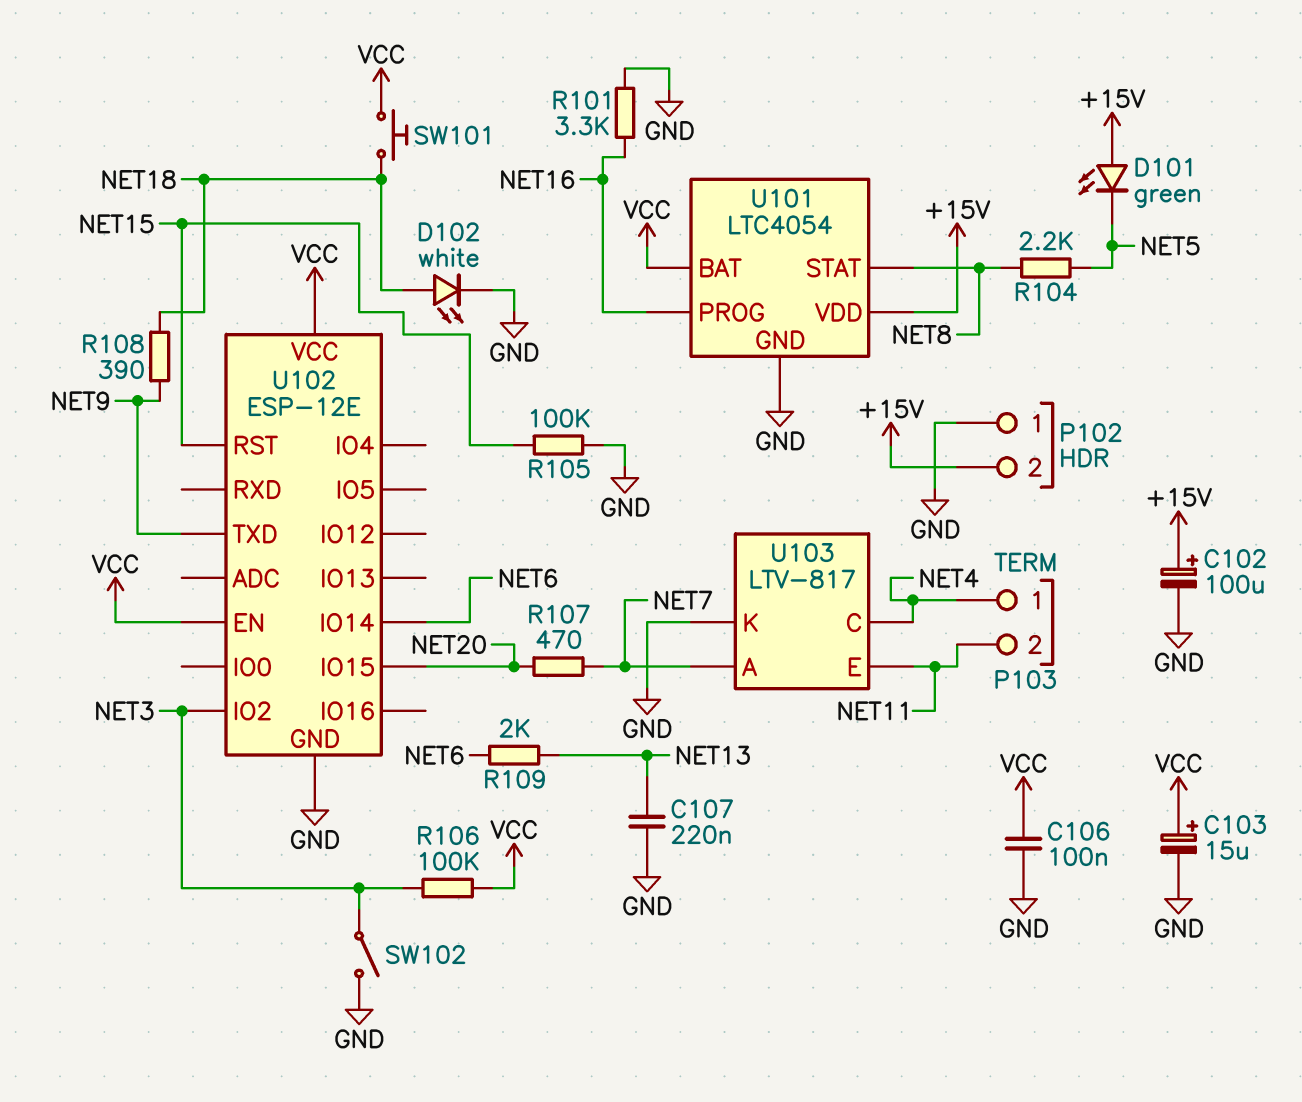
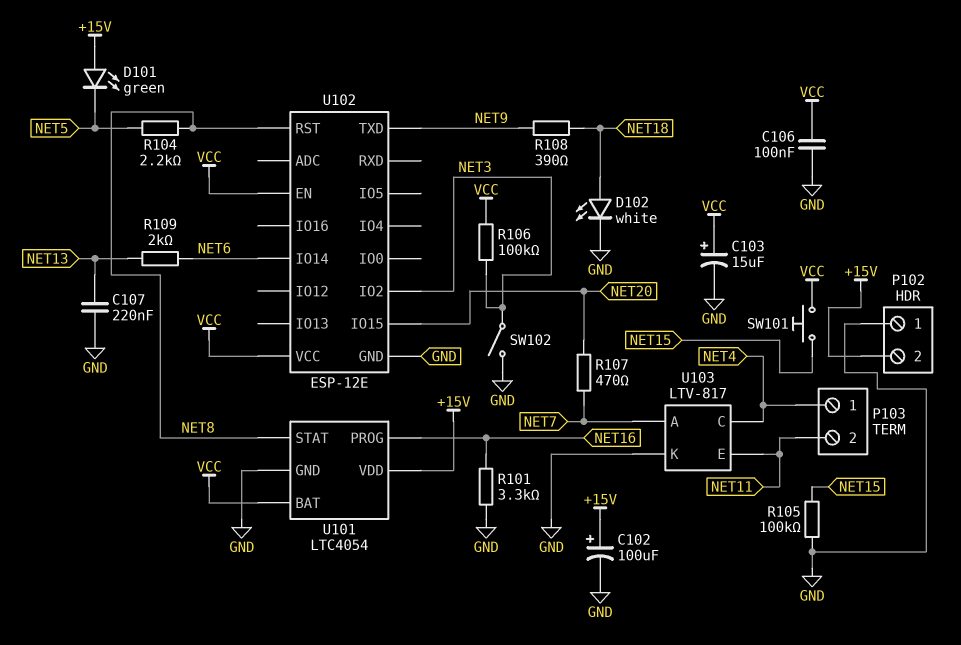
SW101: button (NET18, VCC) -> button (NET15, VCC)
U102 pin RST: NET15 -> NET8

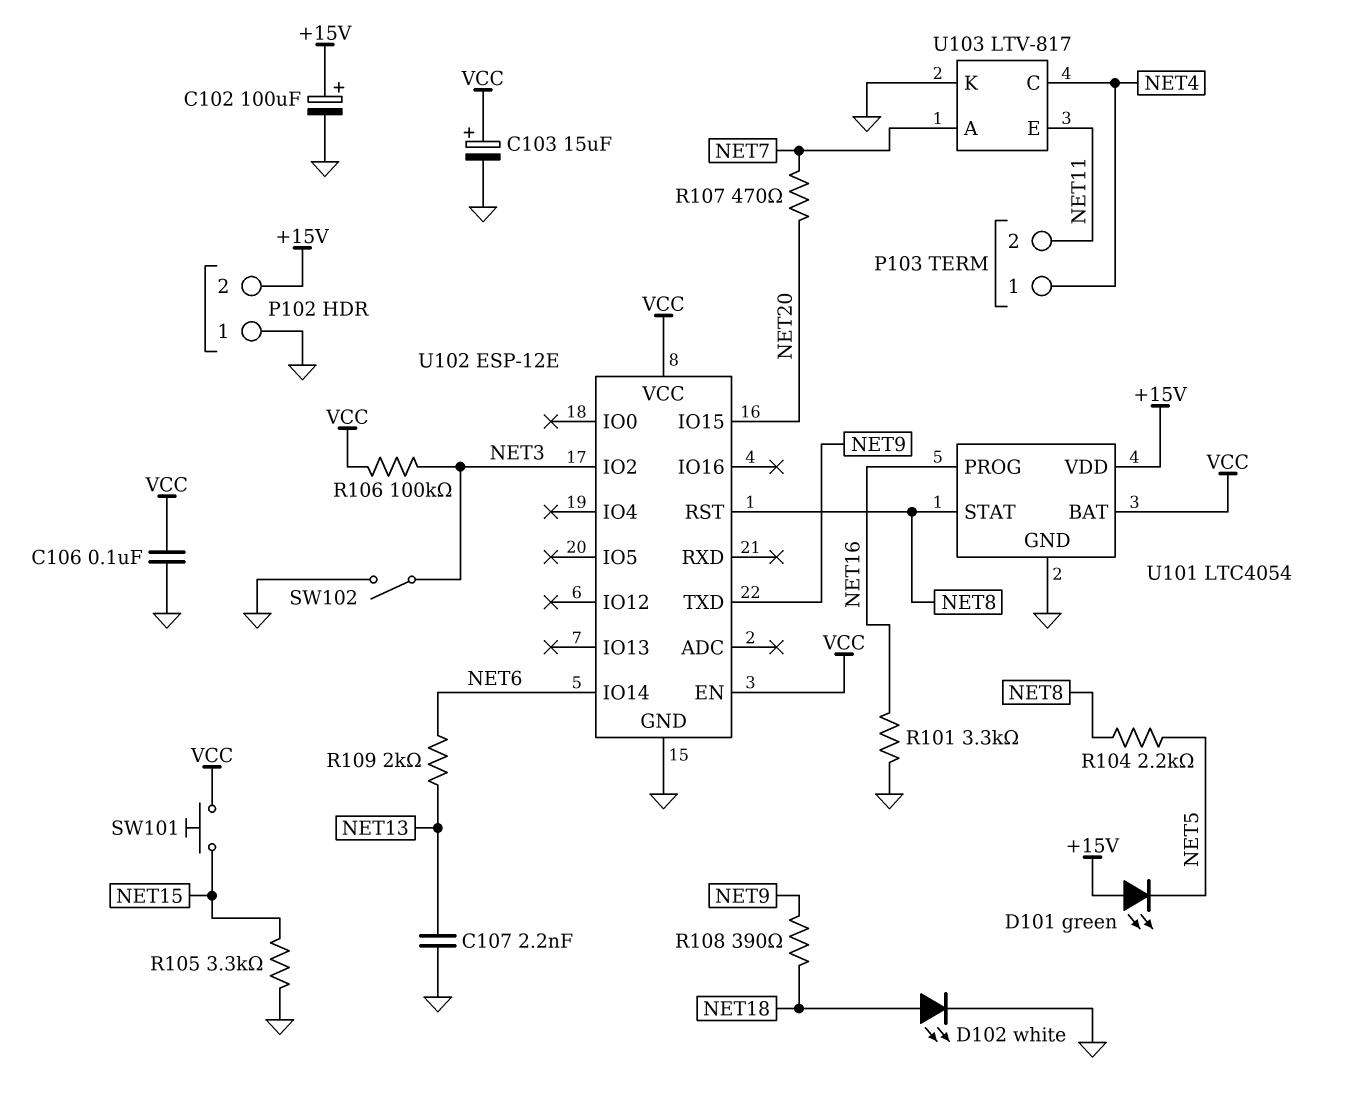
C107: 220nF (GND, NET13) -> 2.2nF (GND, NET13)
R105: 100k (GND, NET15) -> 3.3k (GND, NET15)

